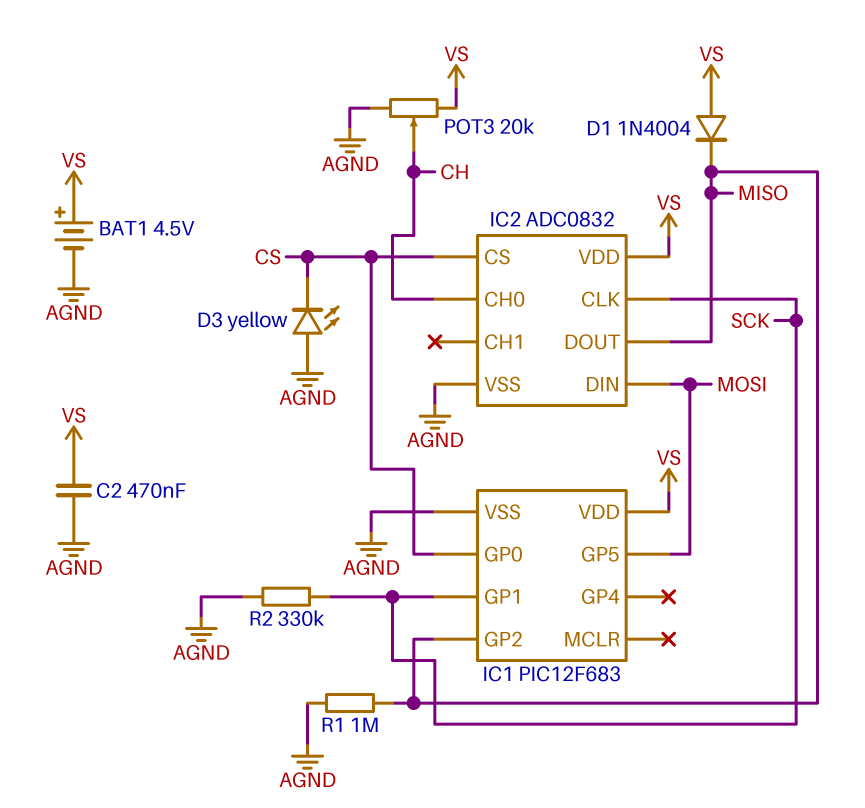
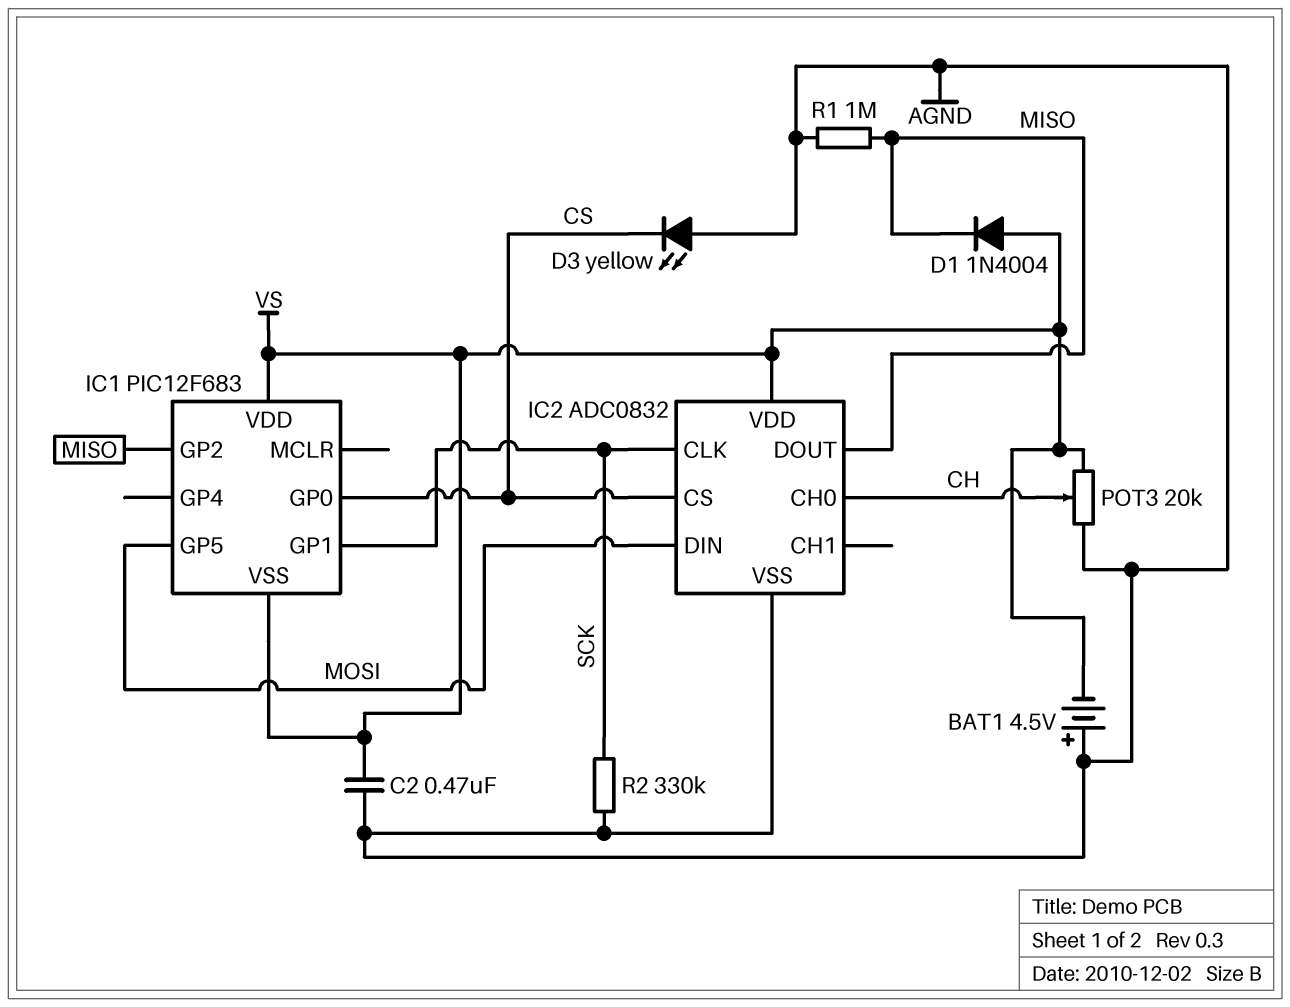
BAT1: 4.5V (plus VS, minus AGND) -> 4.5V (plus AGND, minus VS)
IC1 pin VSS: AGND -> VS

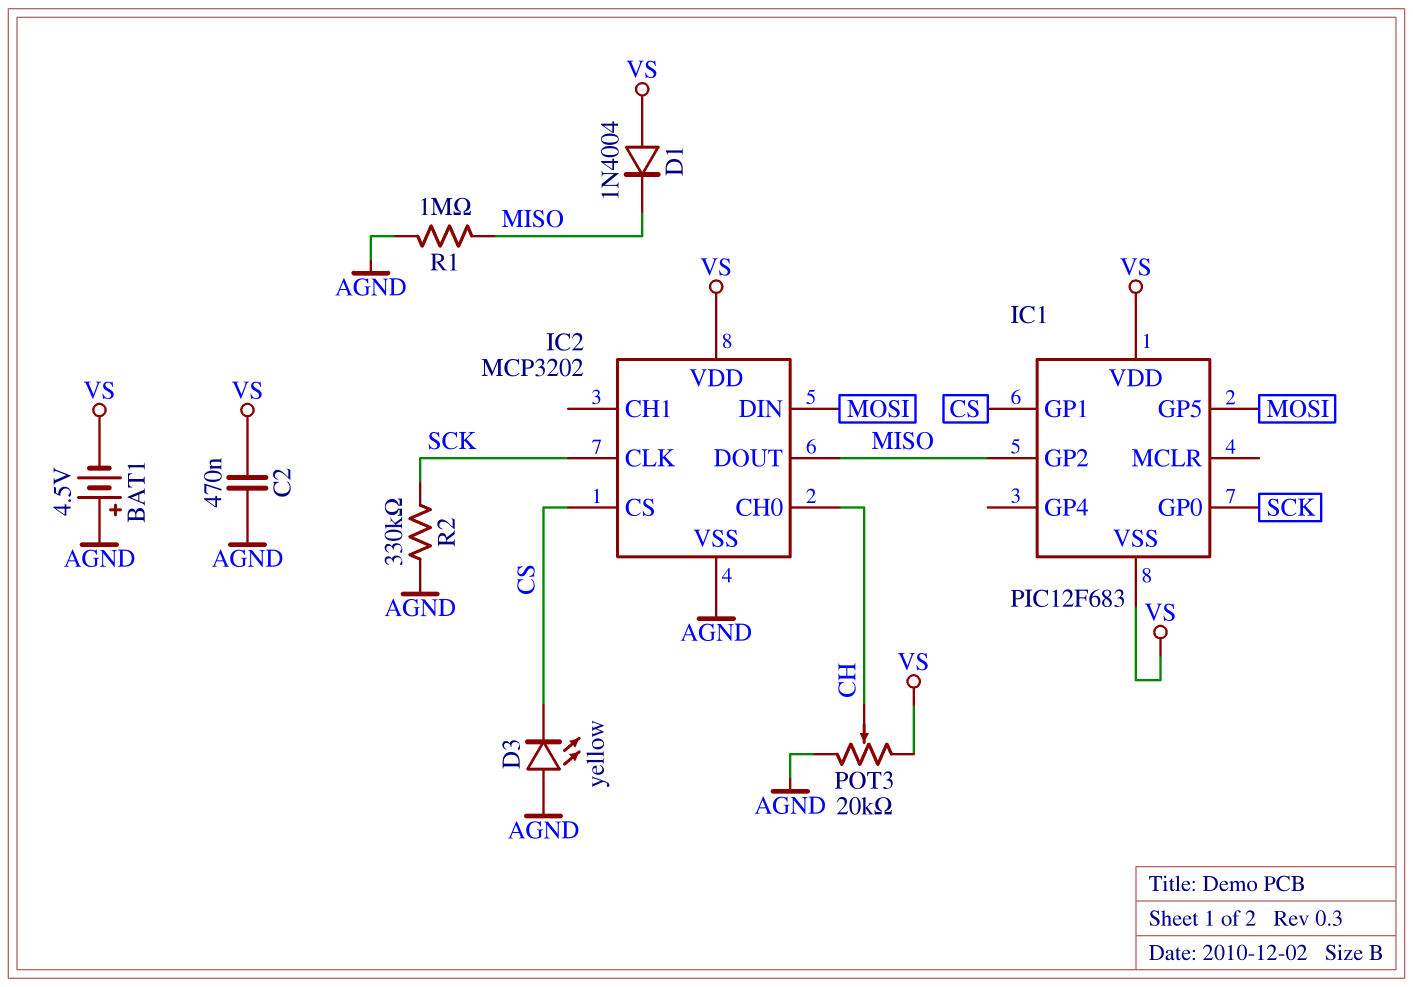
IC1 pin GP0: CS -> SCK
IC1 pin GP1: SCK -> CS
IC2: ADC0832 -> MCP3202

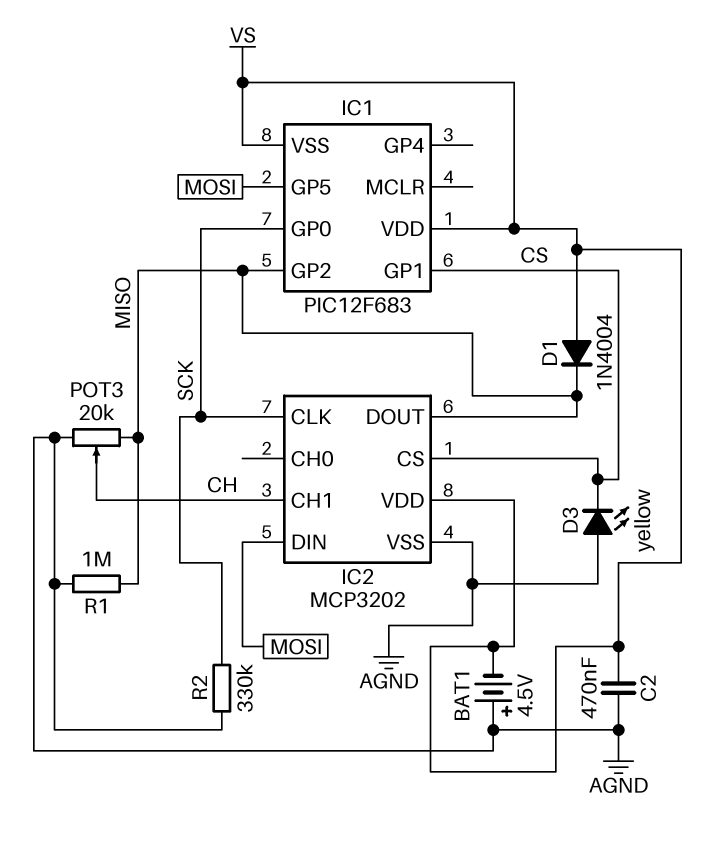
IC2 pin CH0: CH -> none
IC2 pin CH1: none -> CH
POT3: 20k (AGND, VS, wiper CH) -> 20k (AGND, MISO, wiper CH)

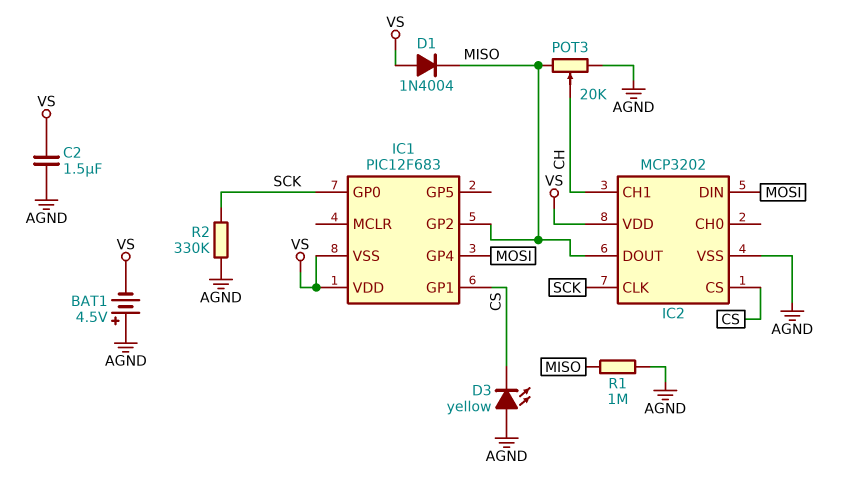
C2: 470nF (AGND, VS) -> 1.5uF (AGND, VS)
IC1 pin GP4: none -> MOSI
IC1 pin GP5: MOSI -> none

